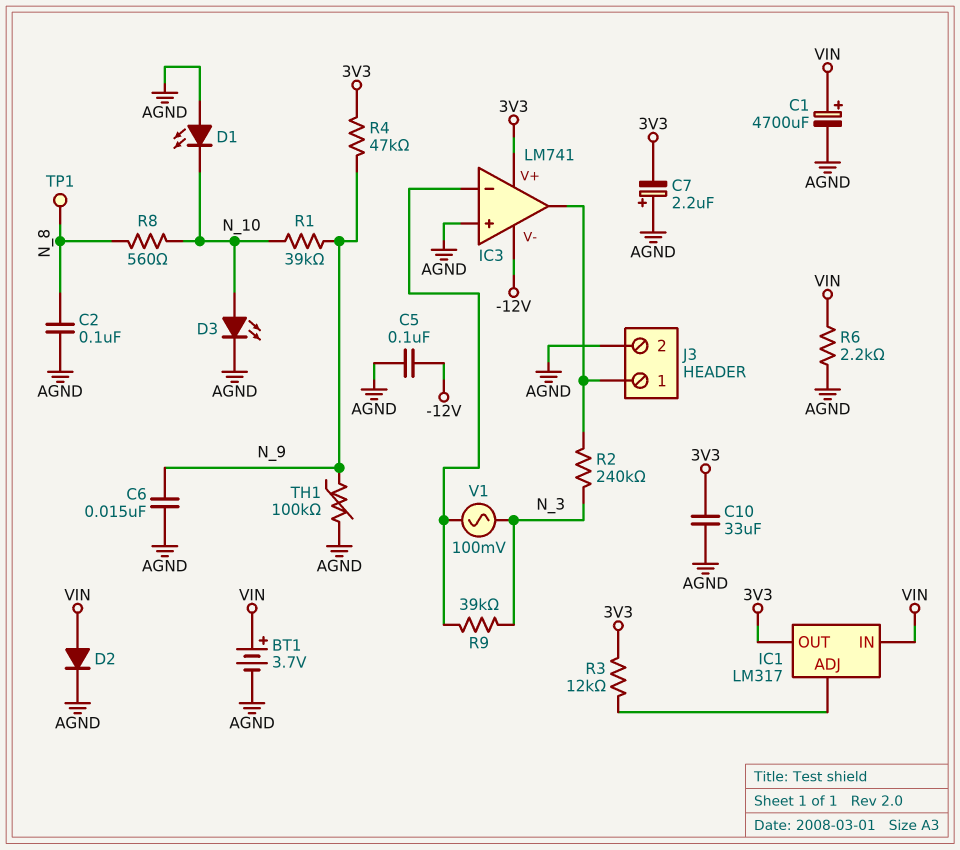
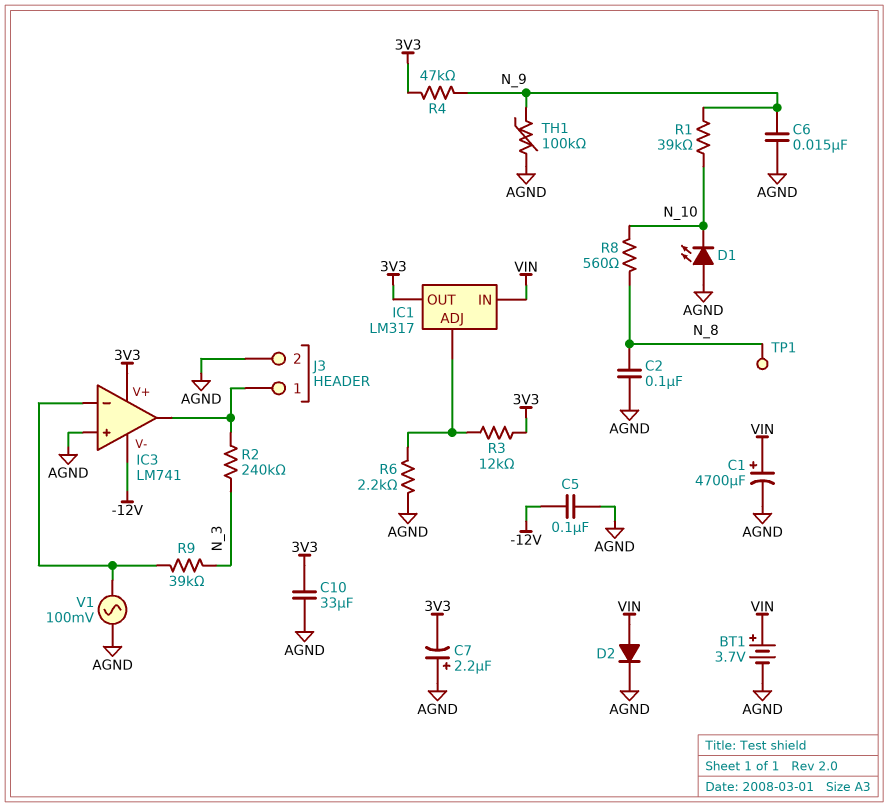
D3: LED (A N_10, K AGND) -> none
R6: 2.2k (AGND, VIN) -> 2.2k (AGND, IC1/ADJ)
V1: AC 100mV (IC3/in-, N_3) -> AC 100mV (AGND, IC3/in-)

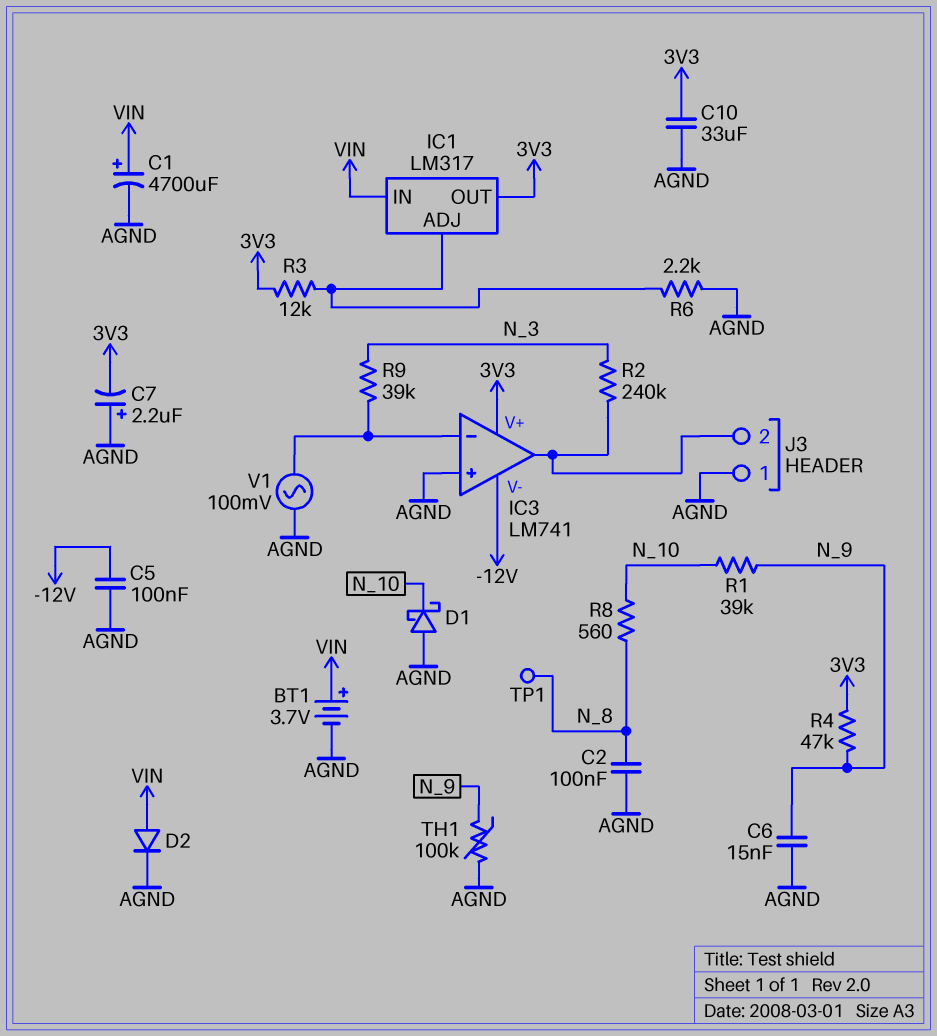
D1: LED (A AGND, K N_10) -> schottky (A AGND, K N_10)
J3 pin 1: IC3/out -> AGND
J3 pin 2: AGND -> IC3/out

